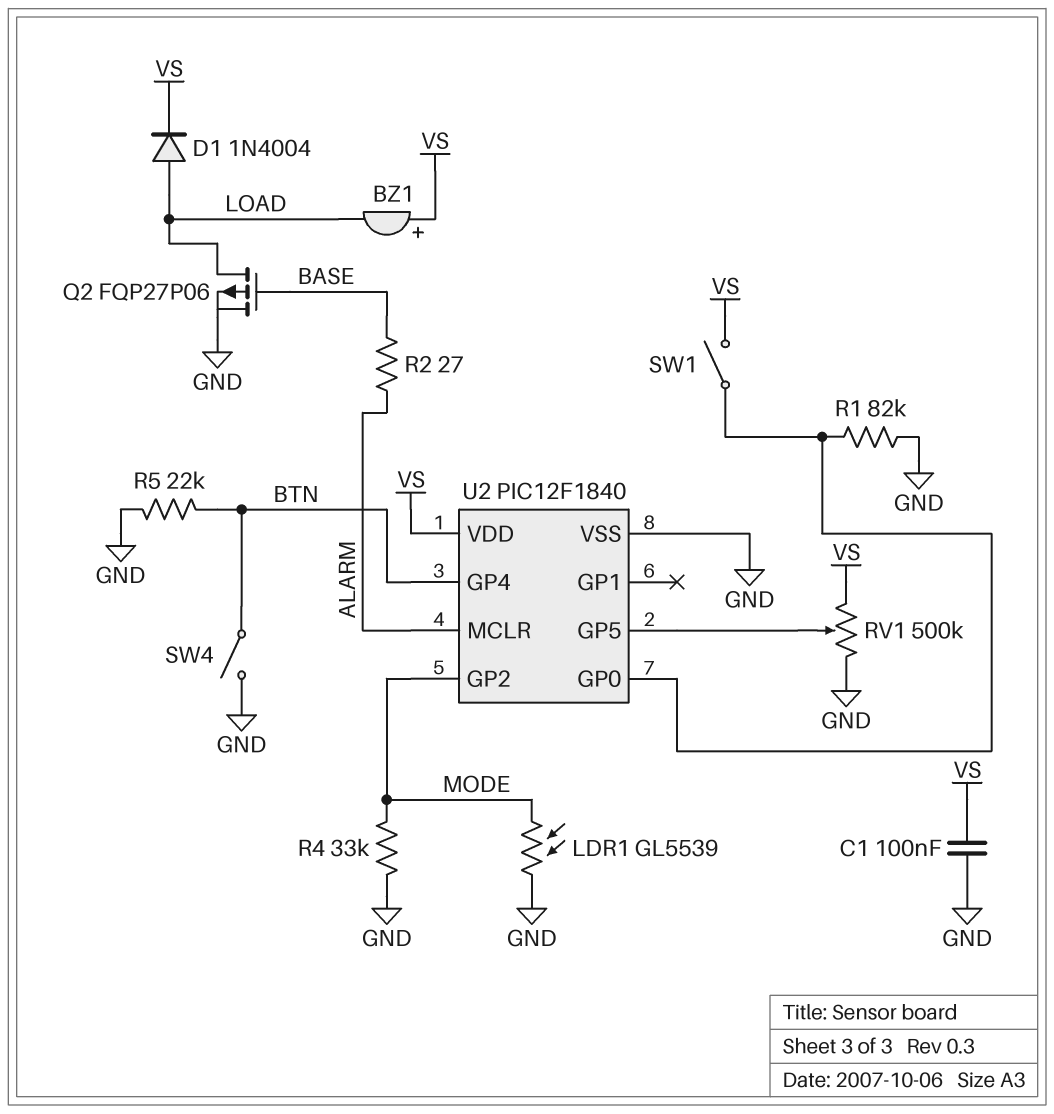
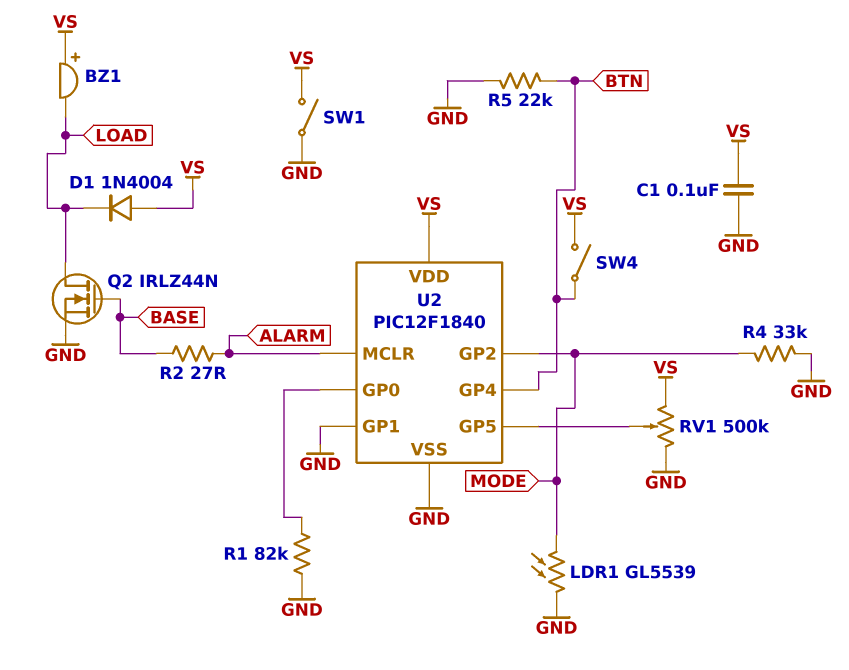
D1: diode 1N4004 (A LOAD, K VS) -> diode 1N4004 (A VS, K LOAD)
Q2: PMOS FQP27P06 (G BASE, D LOAD, S GND) -> NMOS IRLZ44N (G BASE, D LOAD, S GND)
SW1: switch (U2/GP0, VS) -> switch (GND, VS)
SW4: switch (BTN, GND) -> switch (BTN, VS)
U2 pin GP1: none -> GND

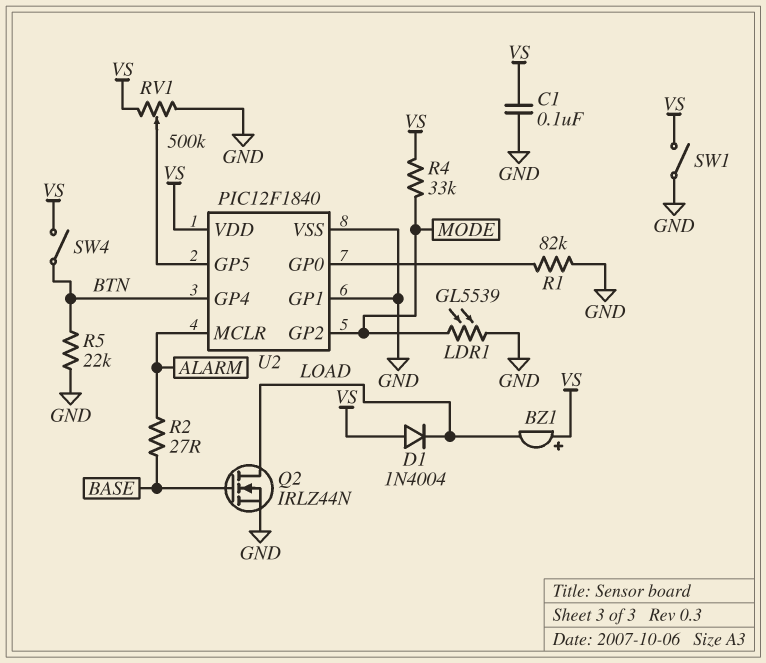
R4: 33k (GND, MODE) -> 33k (MODE, VS)

